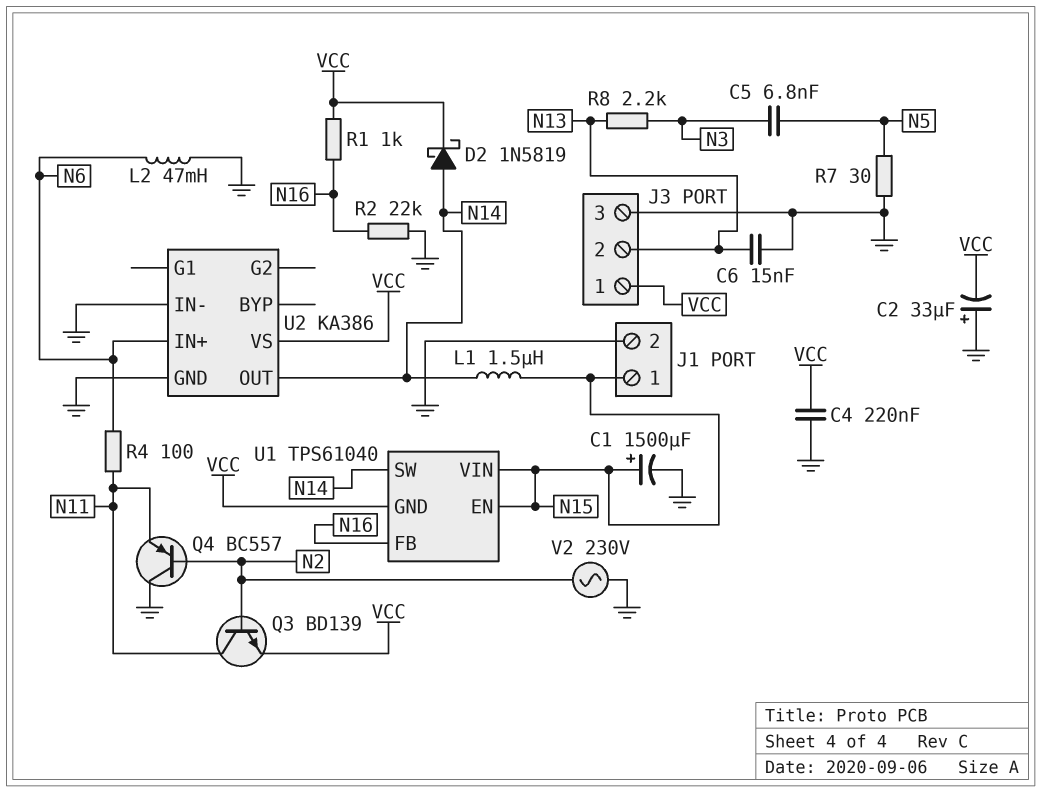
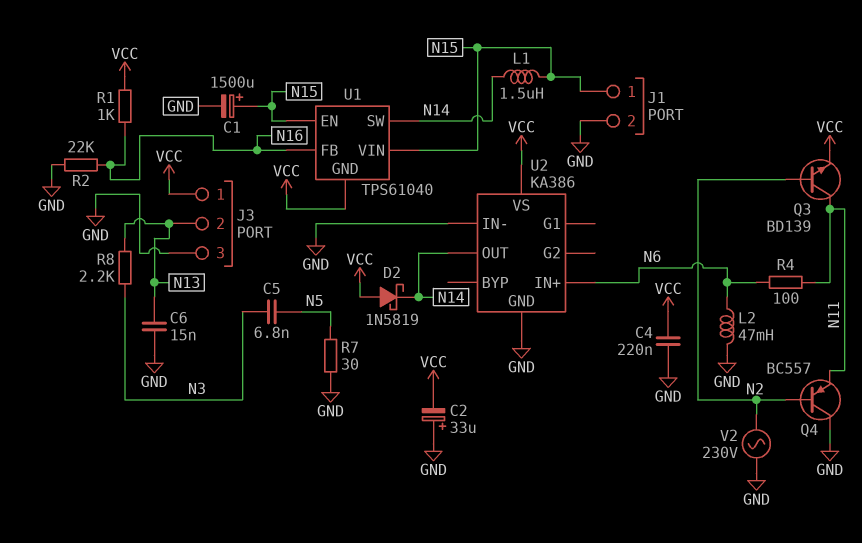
D2: schottky 1N5819 (A N14, K VCC) -> schottky 1N5819 (A VCC, K N14)

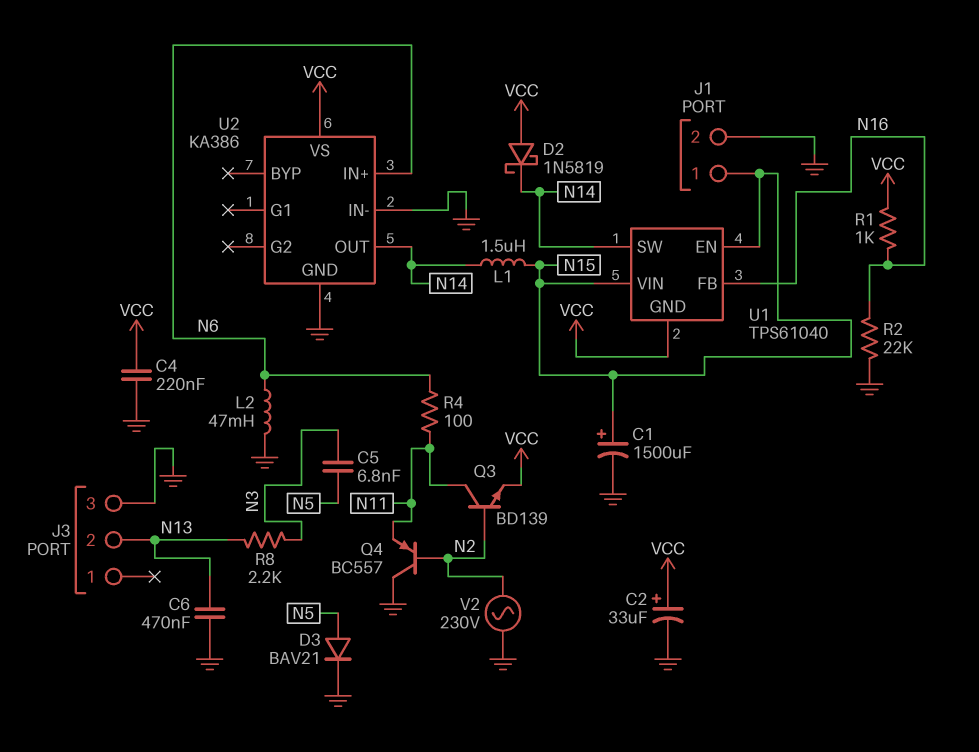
C2: 33uF (plus GND, minus VCC) -> 33uF (plus VCC, minus GND)
C6: 15nF (GND, N13) -> 470nF (GND, N13)
D3: none -> diode BAV21 (A N5, K GND)
J3 pin 1: VCC -> none
R7: 30 (GND, N5) -> none

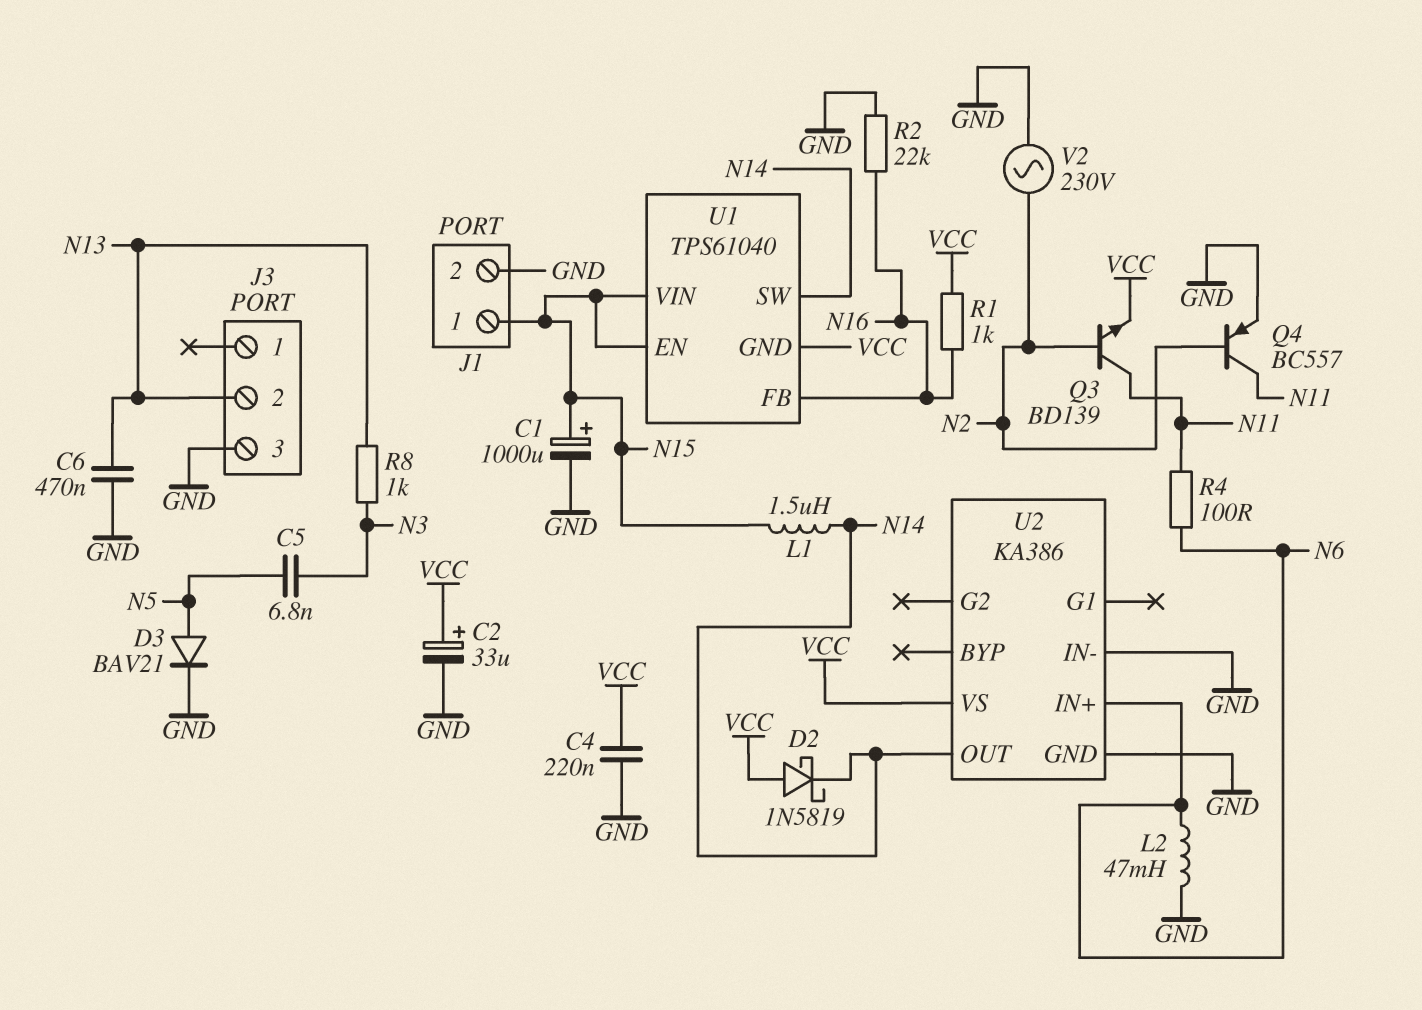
C1: 1500uF (plus N15, minus GND) -> 1000uF (plus N15, minus GND)
Q4: PNP BC557 (B N2, C GND, E N11) -> PNP BC557 (B N2, C N11, E GND)
R8: 2.2k (N3, N13) -> 1k (N3, N13)

